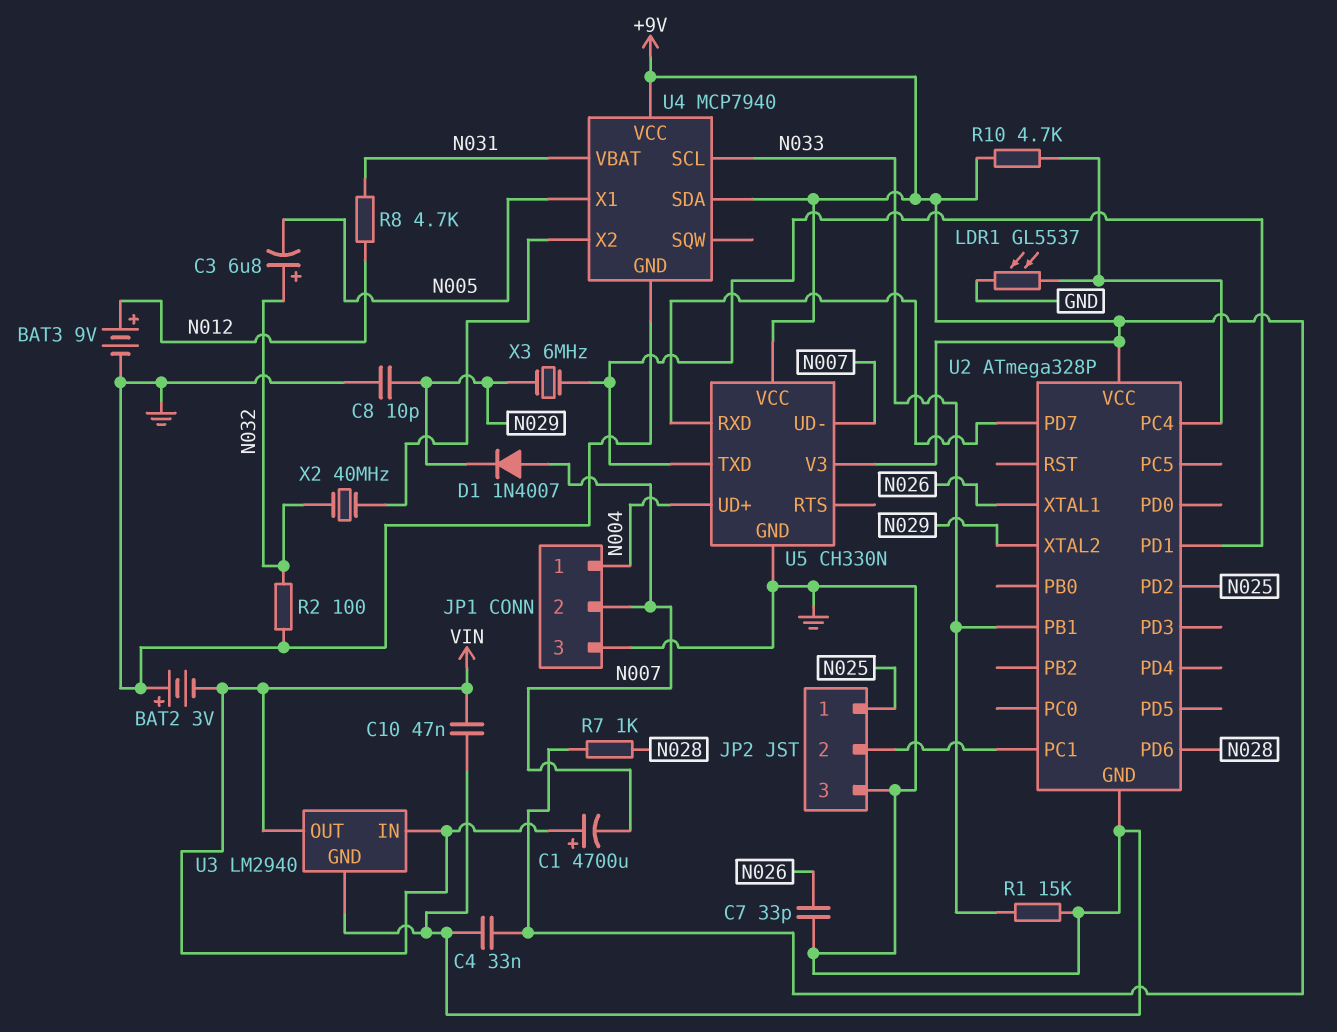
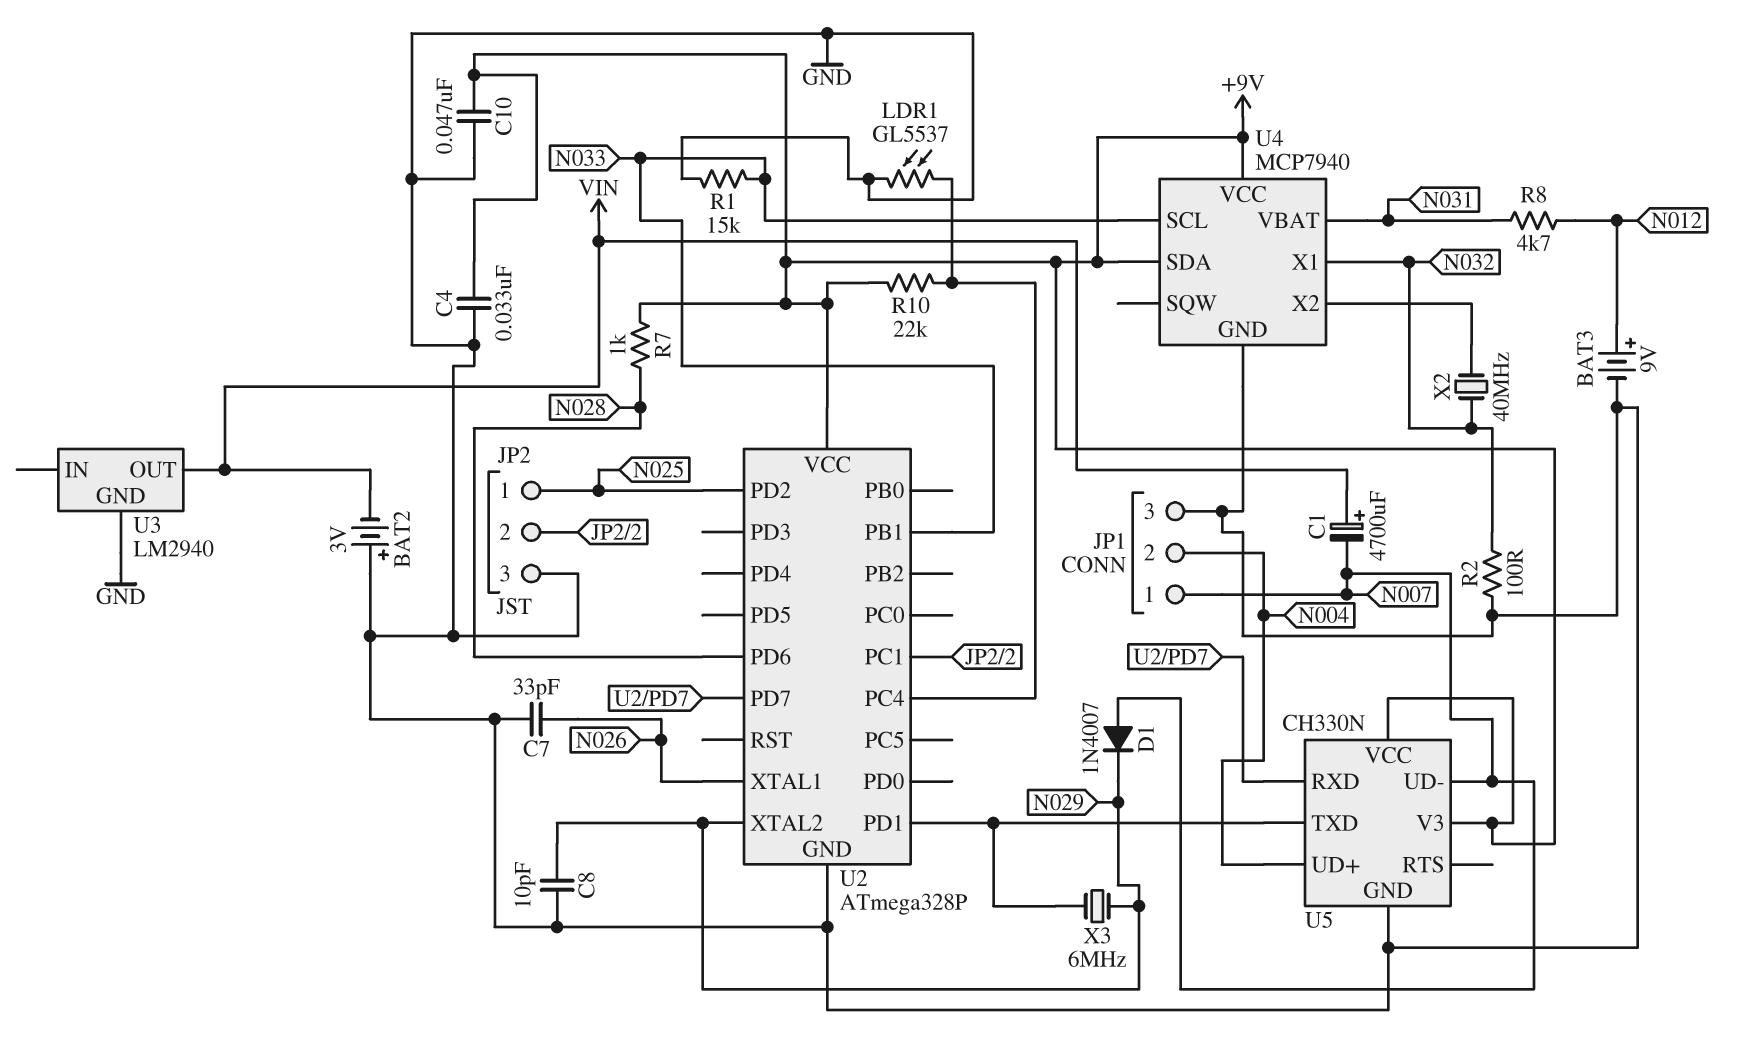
C3: 6.8uF (plus N032, minus N005) -> none
C10: 47nF (GND, VIN) -> 47nF (+9V, GND)
JP1 pin 1: N004 -> N007
JP1 pin 2: N007 -> N004
R10: 4.7k (+9V, U2/PC4) -> 22k (+9V, U2/PC4)
U3 pin IN: VIN -> none
U4 pin X1: N005 -> N032

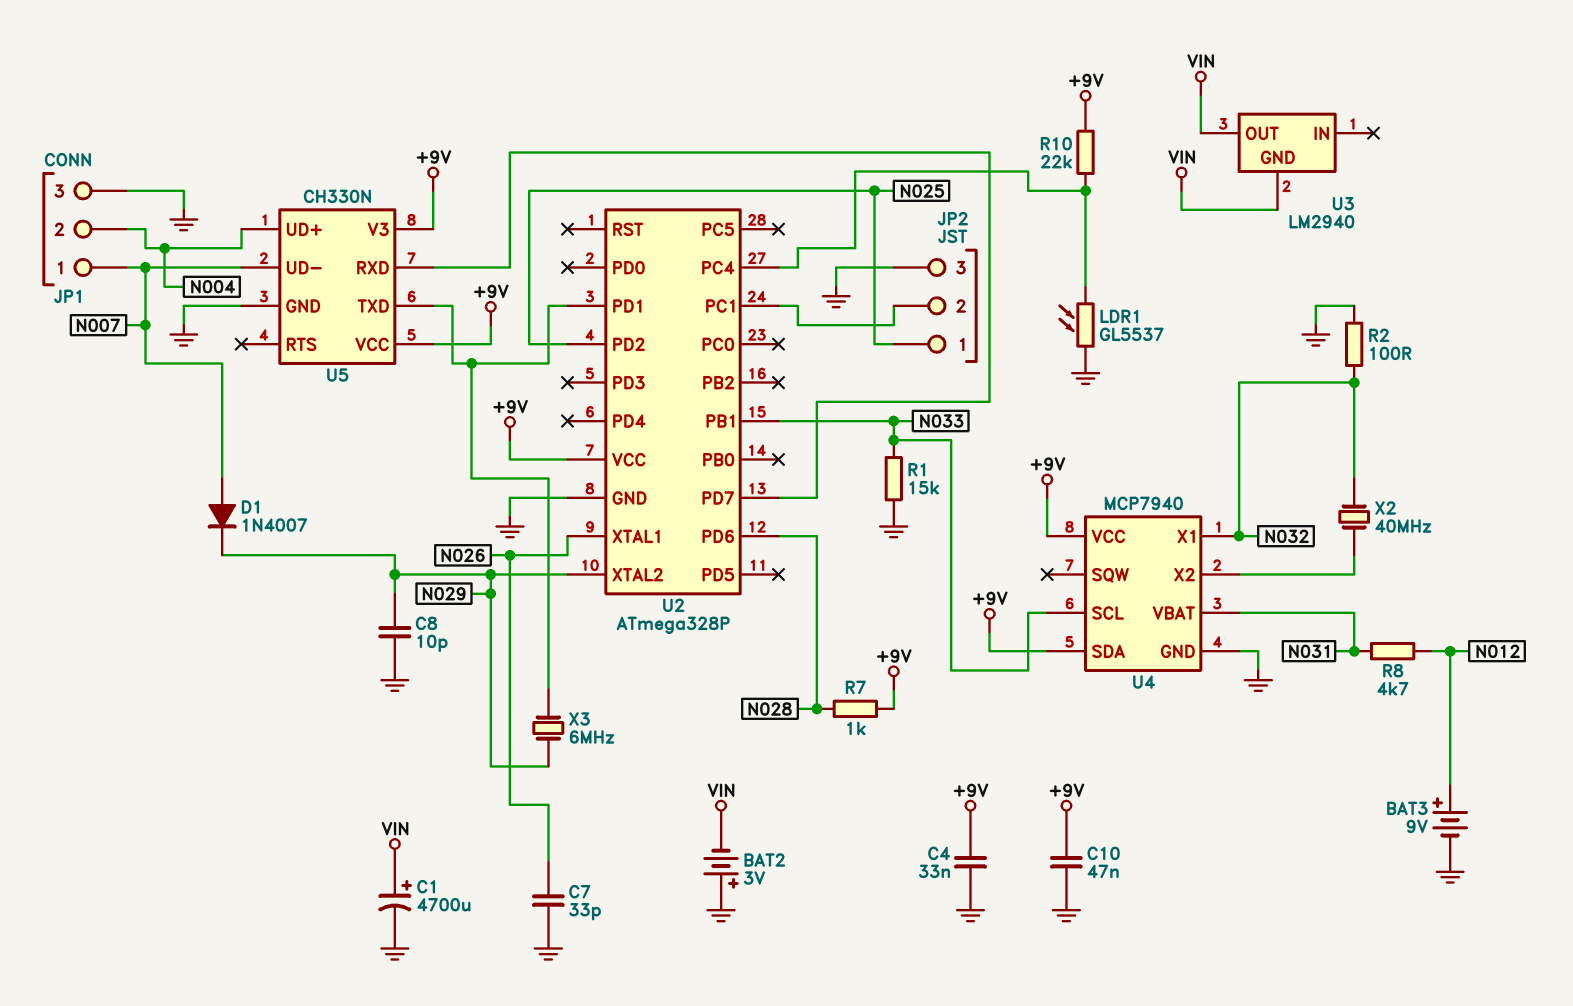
C1: 4700uF (plus VIN, minus N007) -> 4700uF (plus VIN, minus GND)
U3 pin GND: GND -> VIN

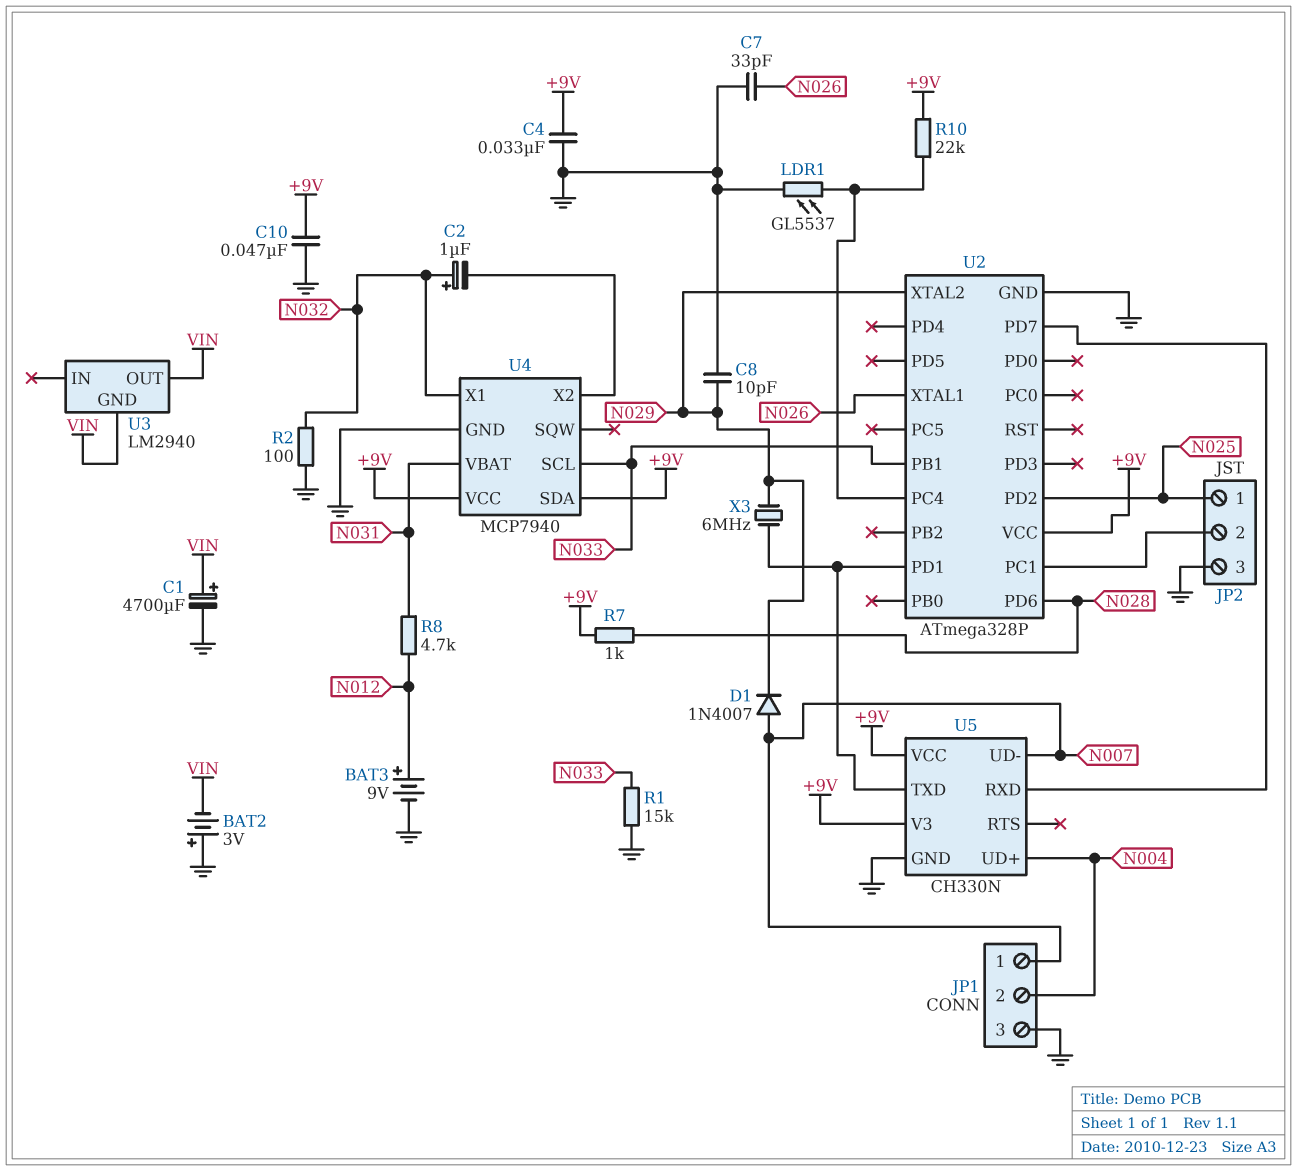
C2: none -> 1uF (plus N032, minus U4/X2)
X2: 40MHz (N032, U4/X2) -> none

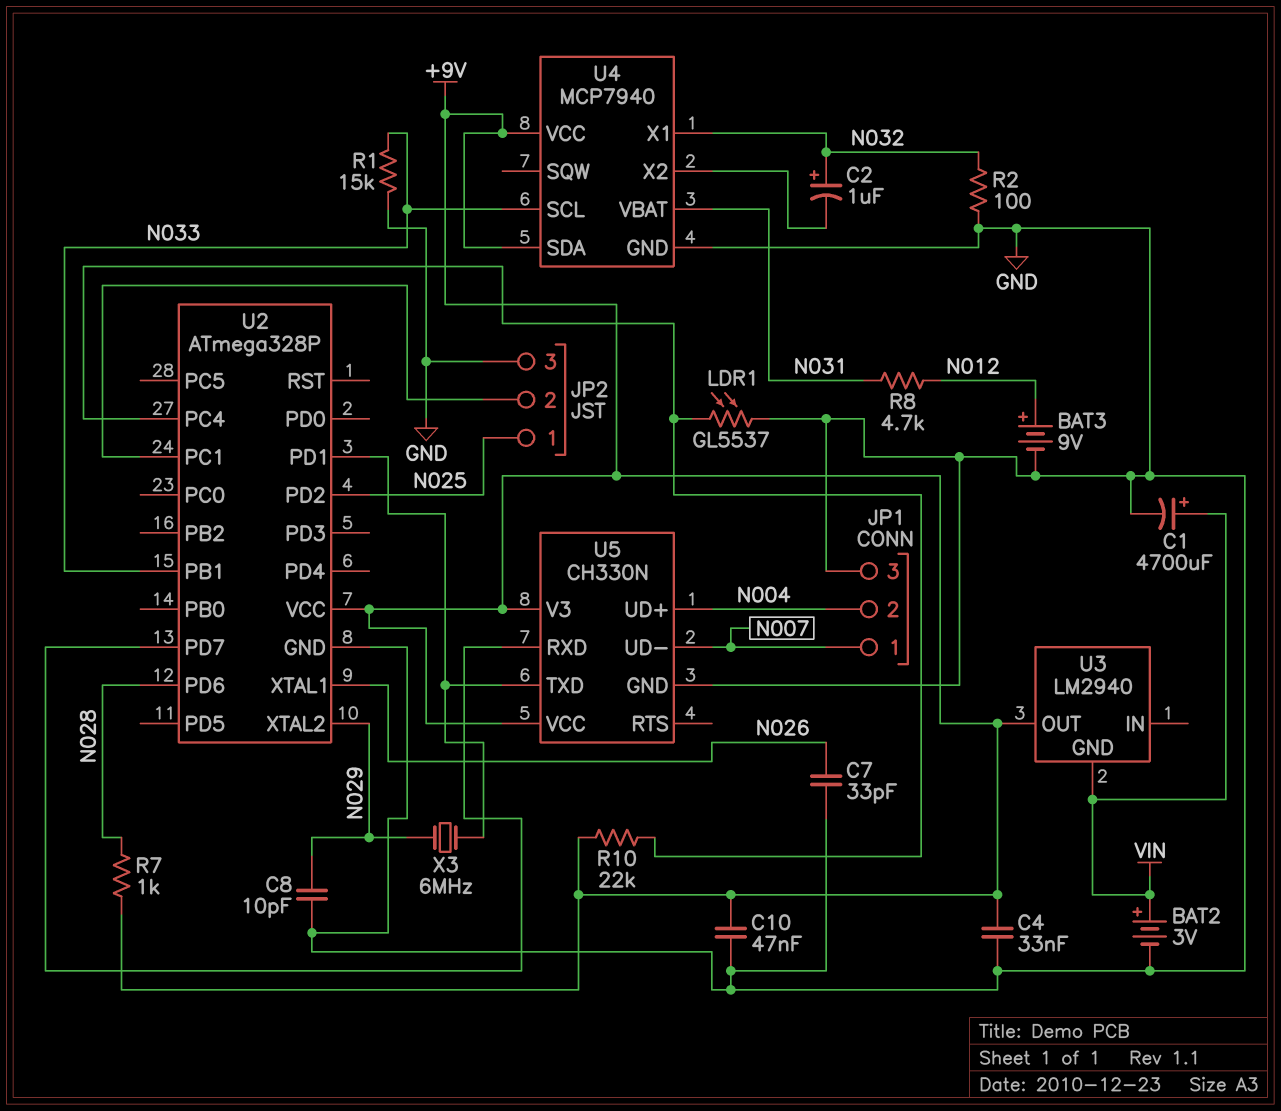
BAT2: 3V (plus GND, minus VIN) -> 3V (plus VIN, minus GND)
D1: diode 1N4007 (A N007, K N029) -> none
U3 pin OUT: VIN -> +9V

